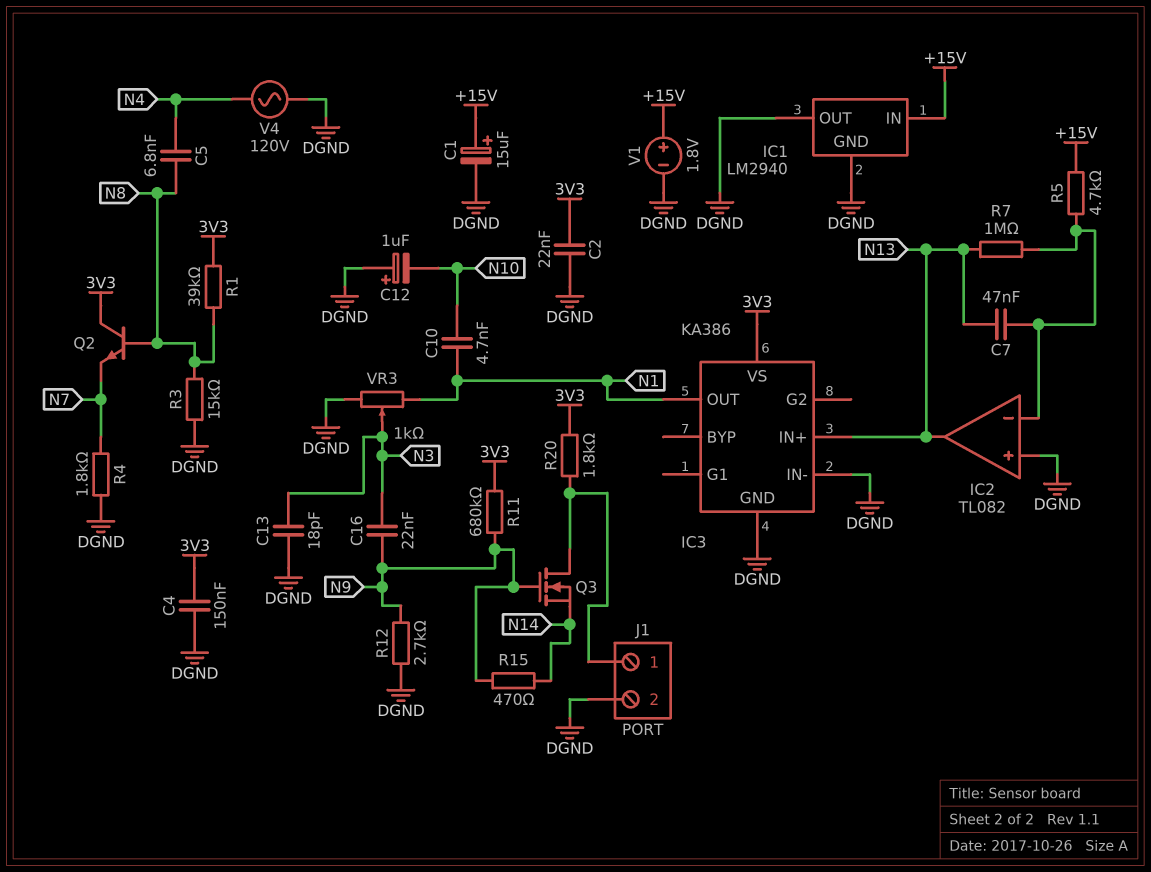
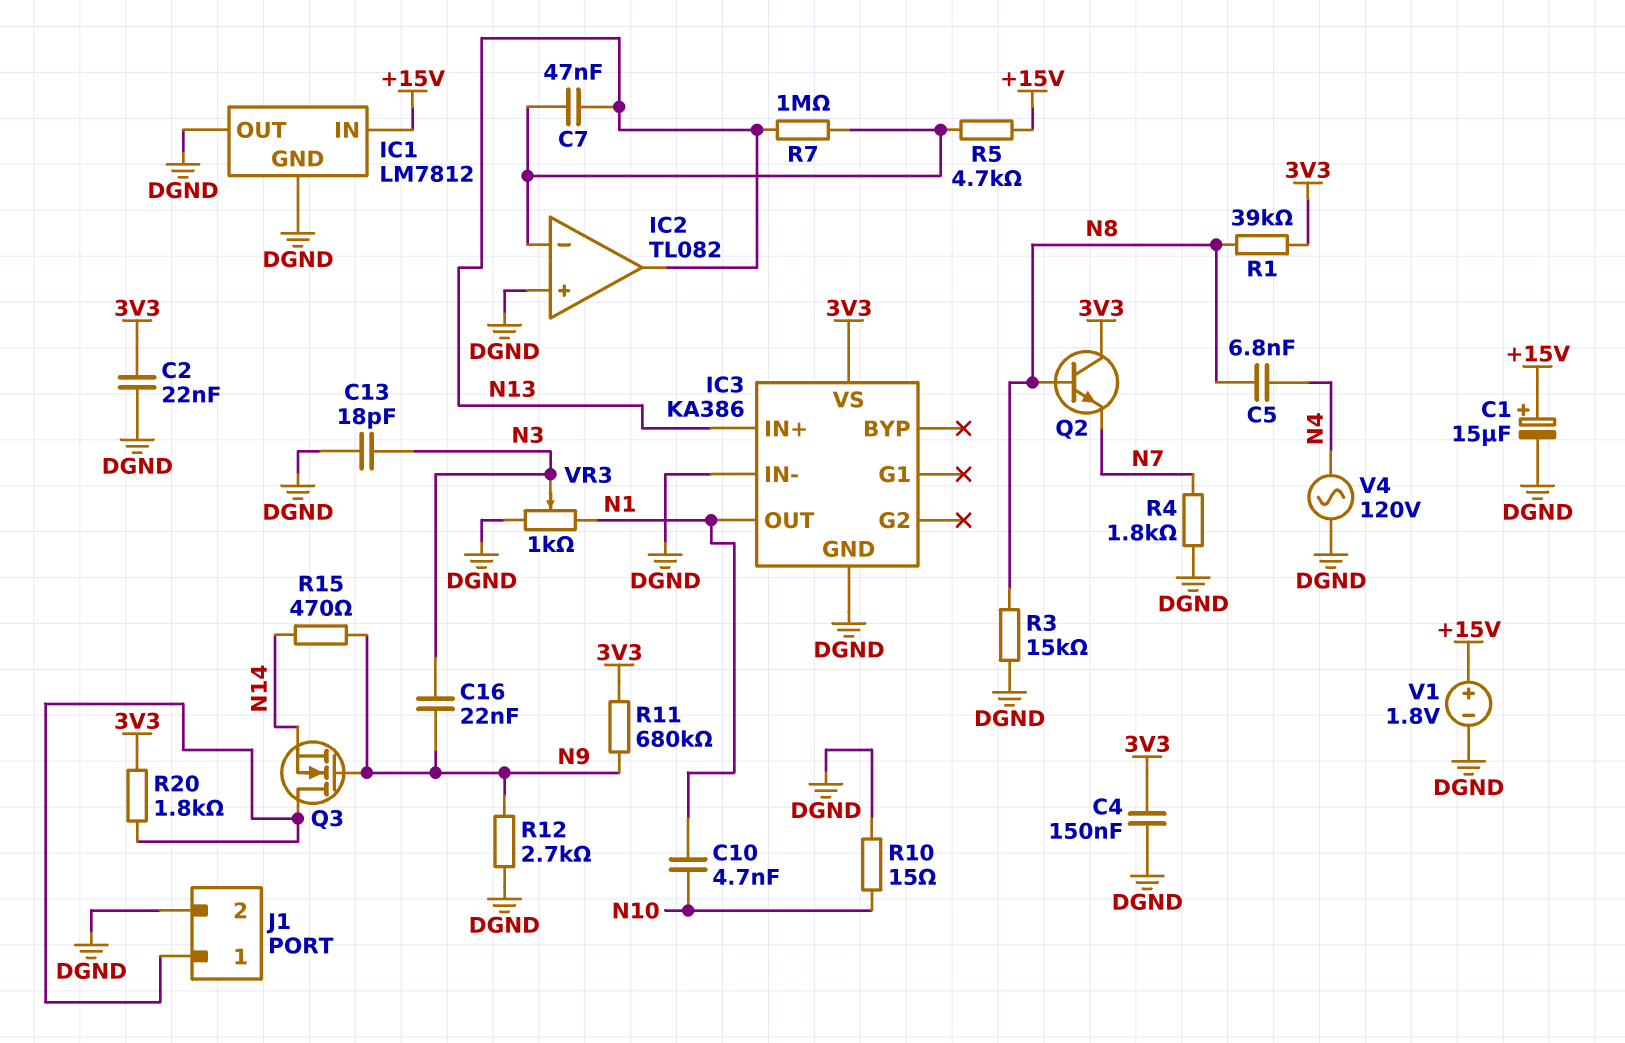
C12: 1uF (plus DGND, minus N10) -> none
IC1: LM2940 -> LM7812
R10: none -> 15 (DGND, N10)

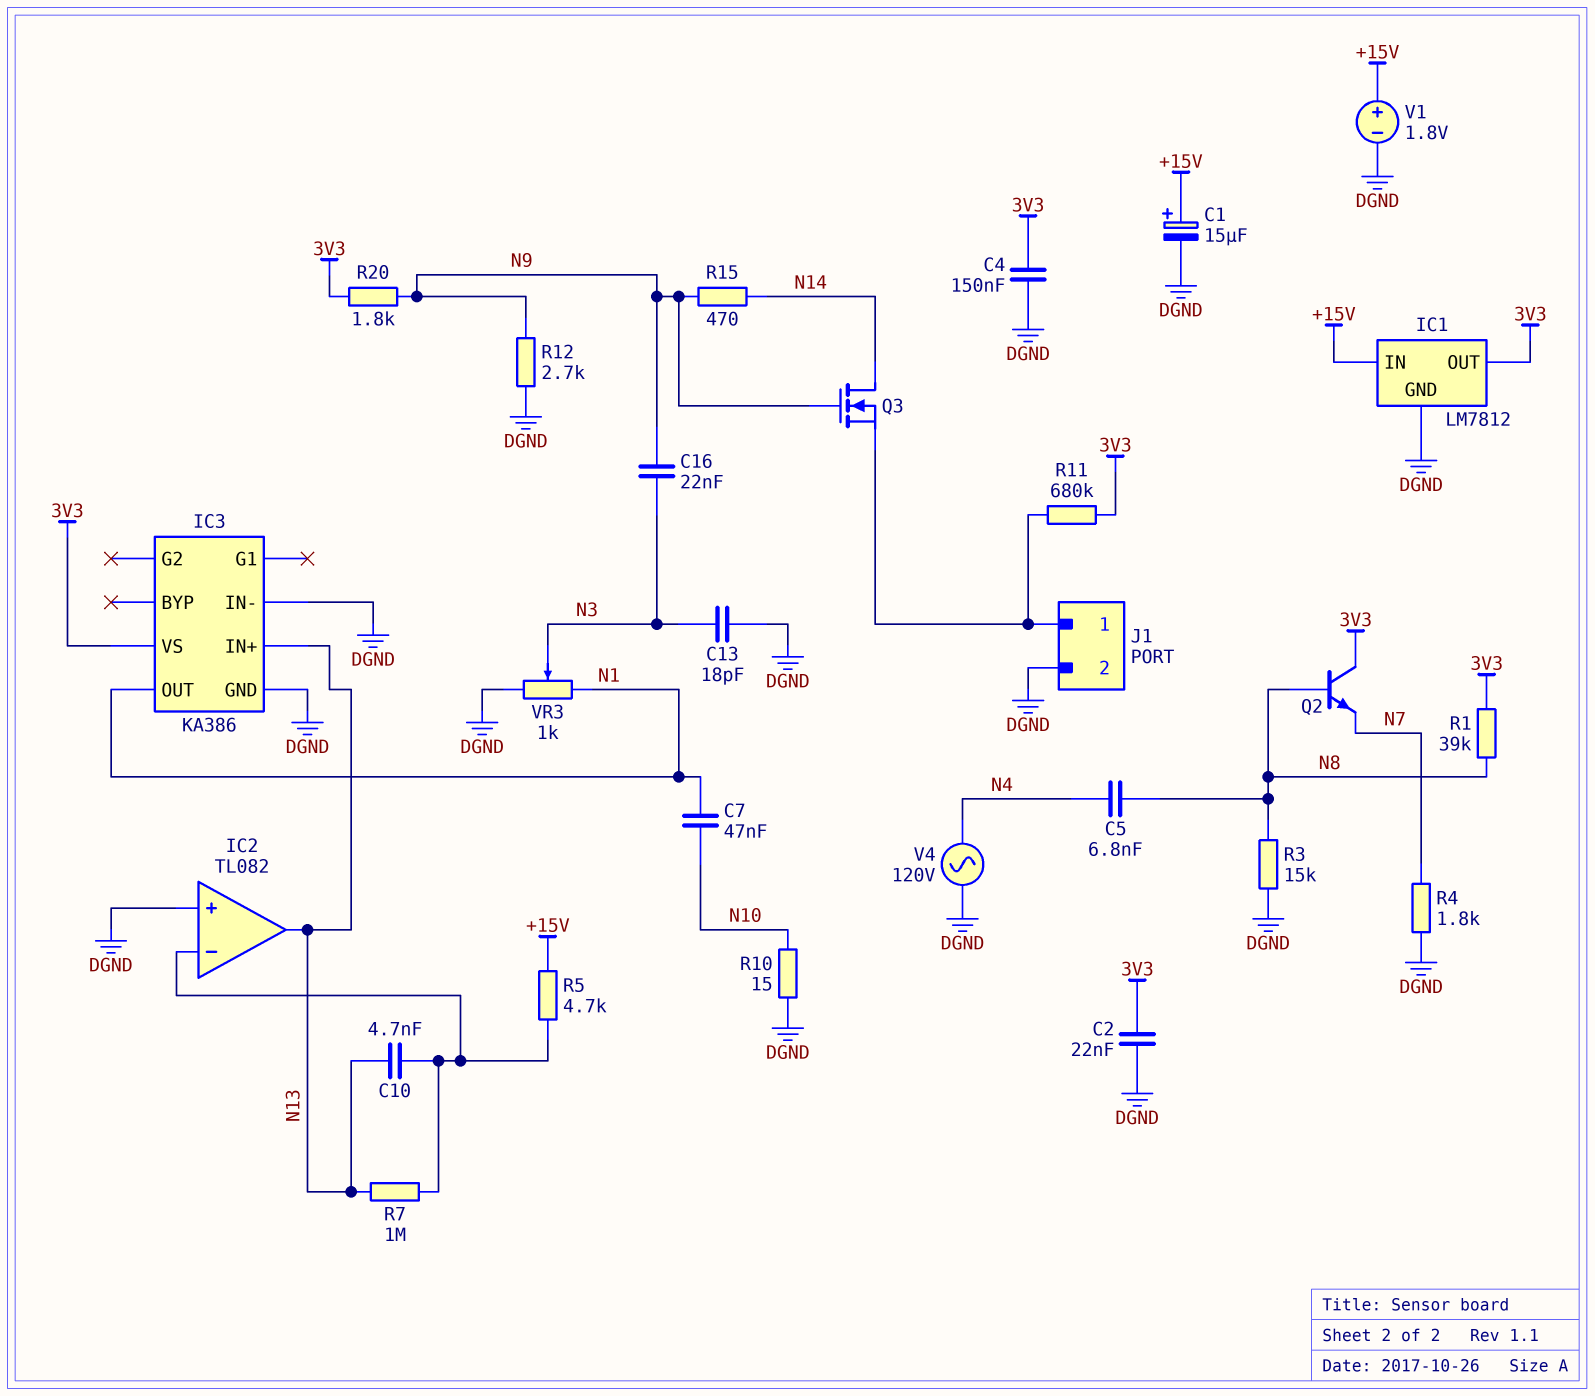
C7: 47nF (IC2/in-, N13) -> 47nF (N1, N10)
C10: 4.7nF (N1, N10) -> 4.7nF (IC2/in-, N13)
IC1 pin OUT: DGND -> 3V3
Q3: NMOS (G N9, D J1/1, S N14) -> NMOS (G N9, D N14, S J1/1)
R11: 680k (3V3, N9) -> 680k (3V3, J1/1)
R20: 1.8k (3V3, J1/1) -> 1.8k (3V3, N9)

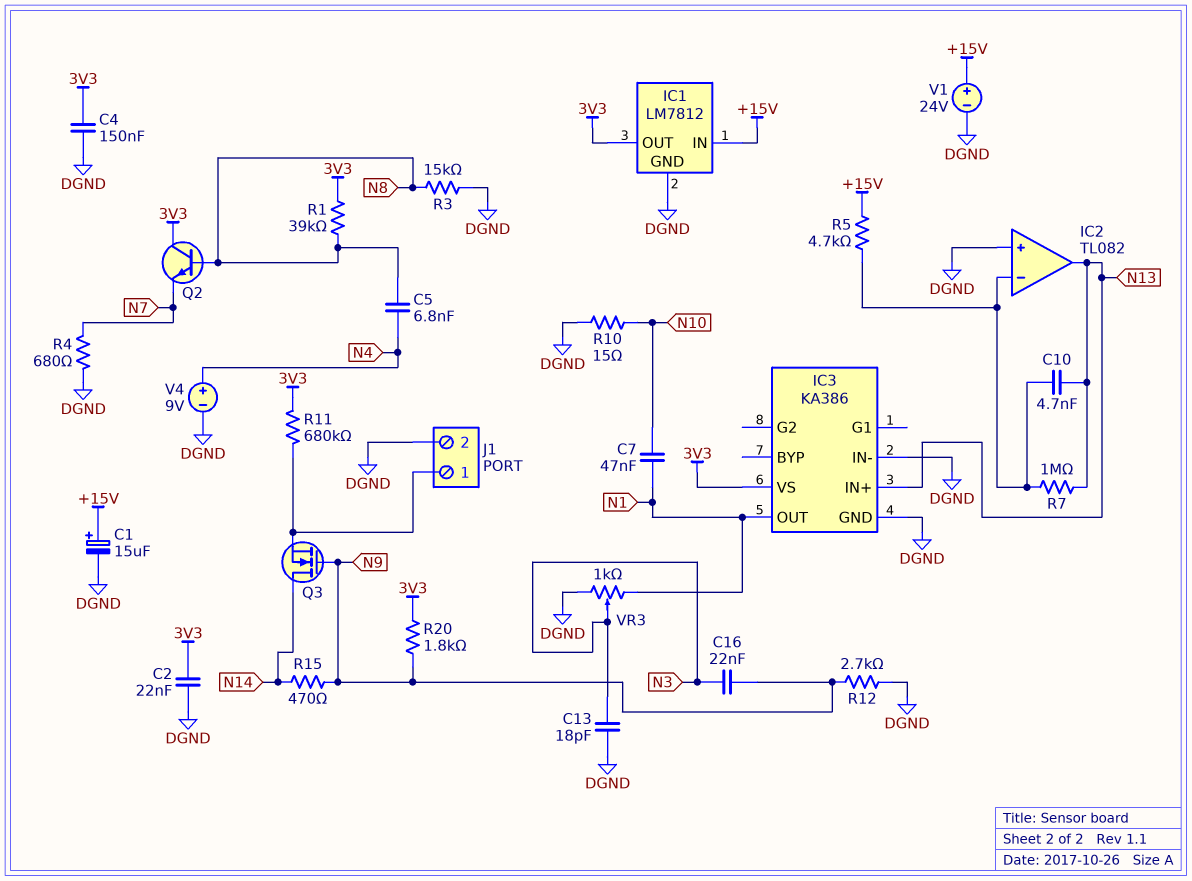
R4: 1.8k (DGND, N7) -> 680 (DGND, N7)
V1: 1.8V (plus +15V, minus DGND) -> 24V (plus +15V, minus DGND)
V4: AC 120V (DGND, N4) -> 9V (plus N4, minus DGND)

